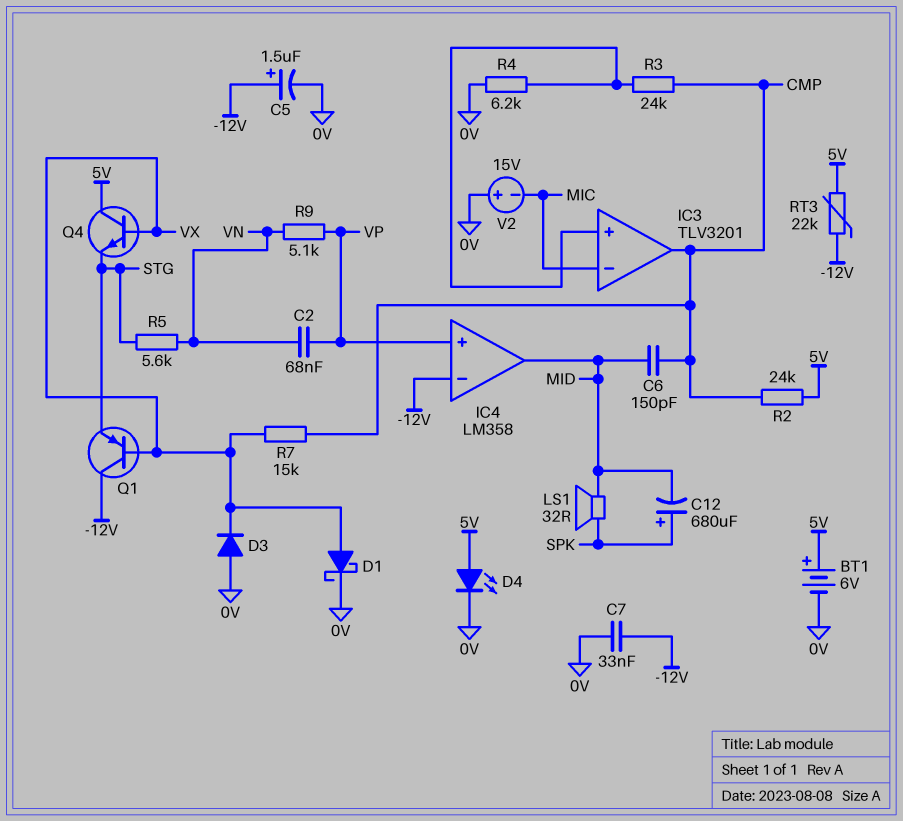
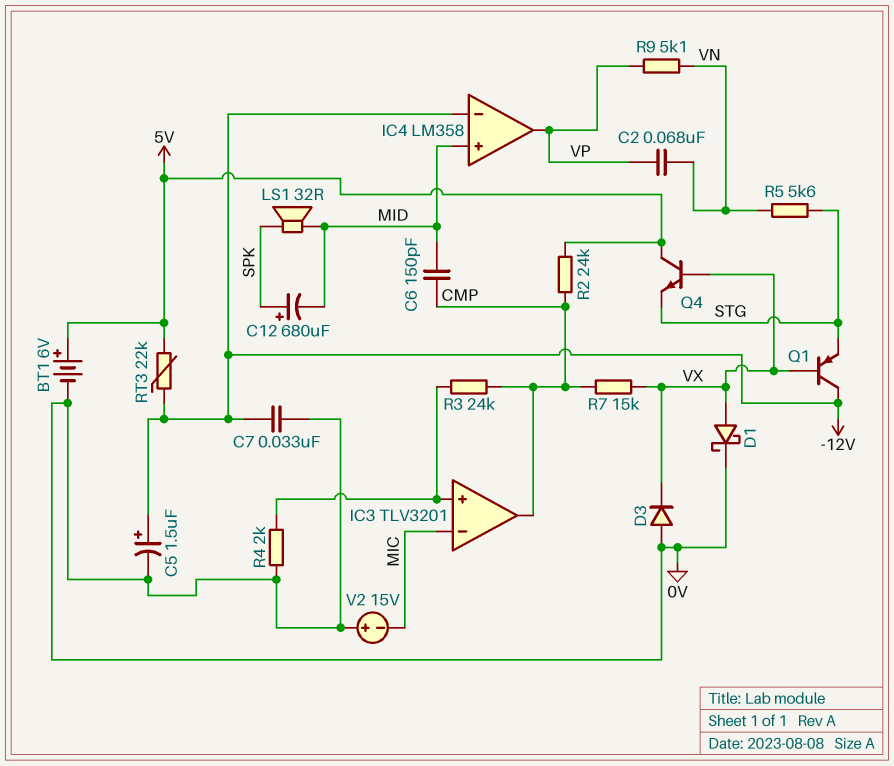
D4: LED (A 5V, K 0V) -> none
IC4 pin in+: VP -> MID
IC4 pin out: MID -> VP
R4: 6.2k (0V, IC3/in+) -> 2k (0V, IC3/in+)

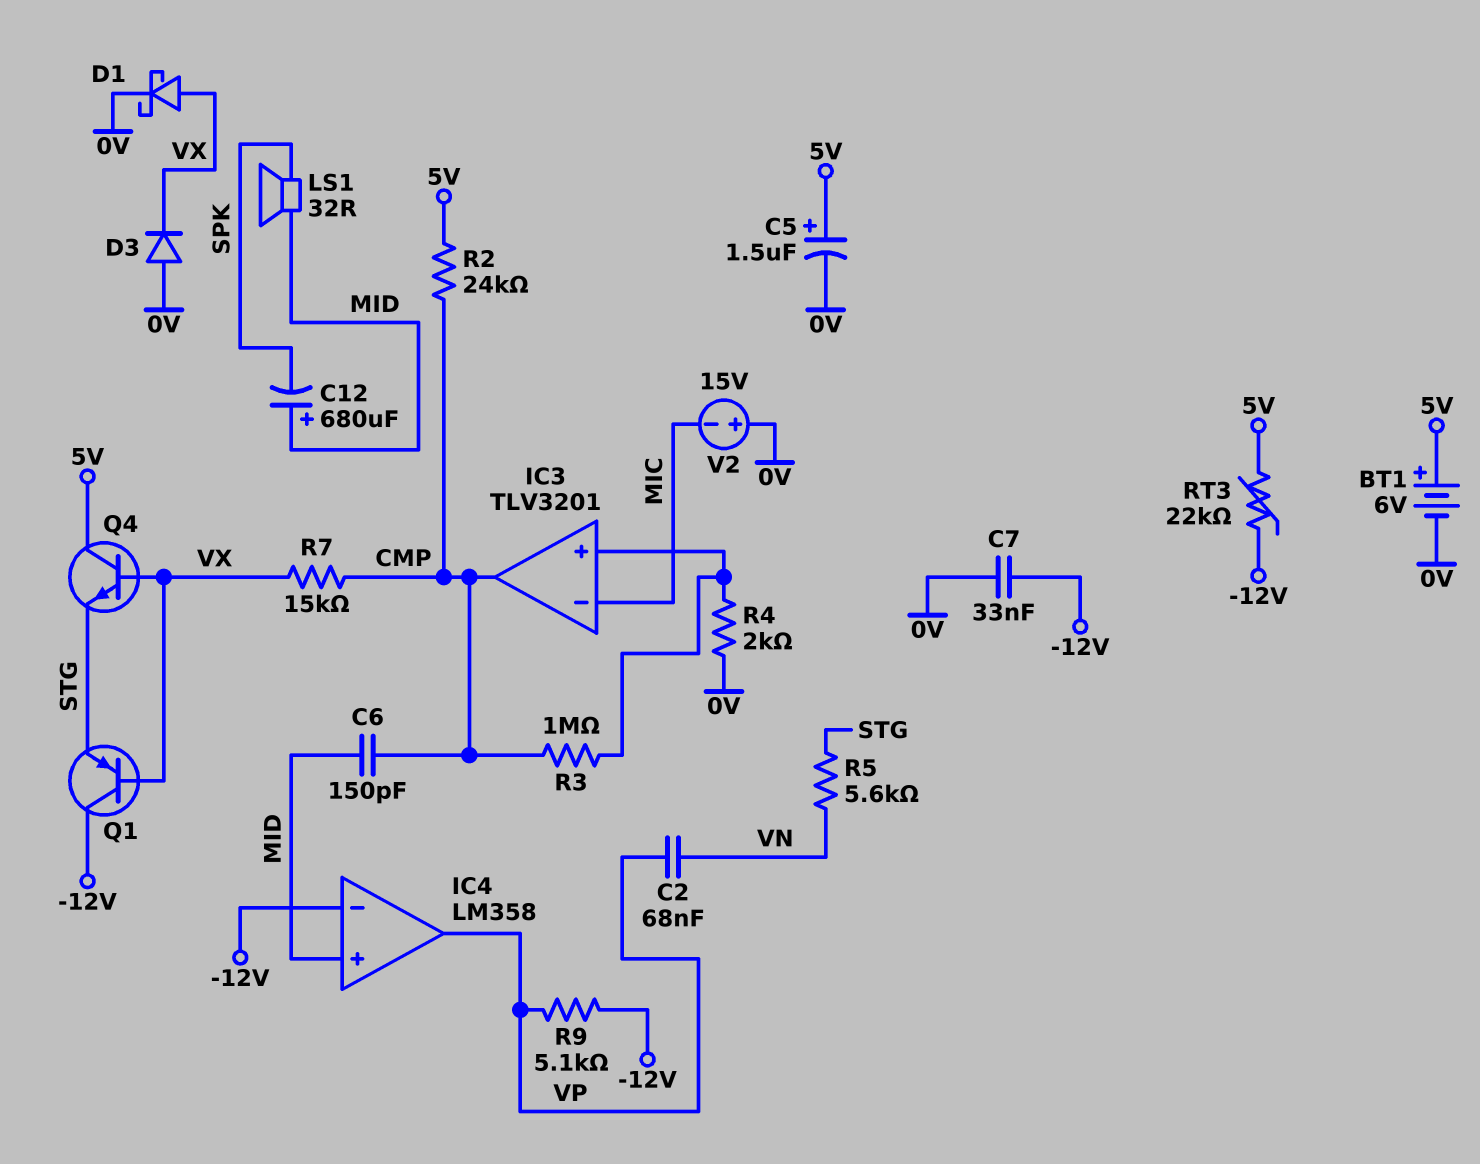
C5: 1.5uF (plus -12V, minus 0V) -> 1.5uF (plus 5V, minus 0V)
C12: 680uF (plus SPK, minus MID) -> 680uF (plus MID, minus SPK)
R3: 24k (CMP, IC3/in+) -> 1M (CMP, IC3/in+)
R9: 5.1k (VN, VP) -> 5.1k (-12V, VP)

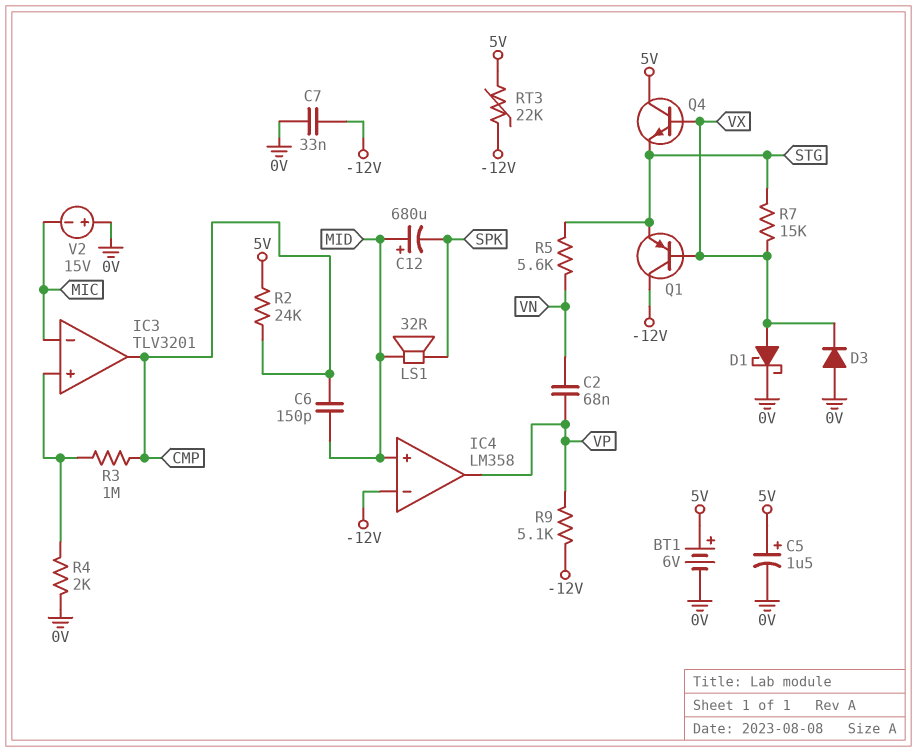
R7: 15k (CMP, VX) -> 15k (STG, VX)

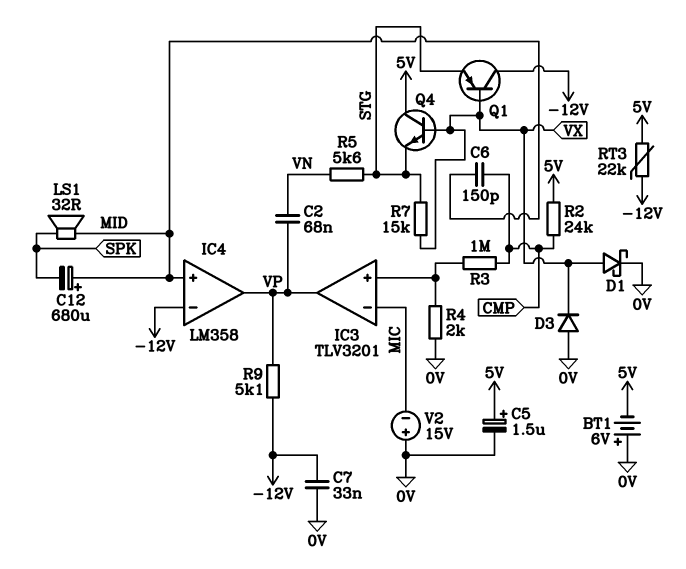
BT1: 6V (plus 5V, minus 0V) -> 6V (plus 0V, minus 5V)
IC3 pin out: CMP -> VP

